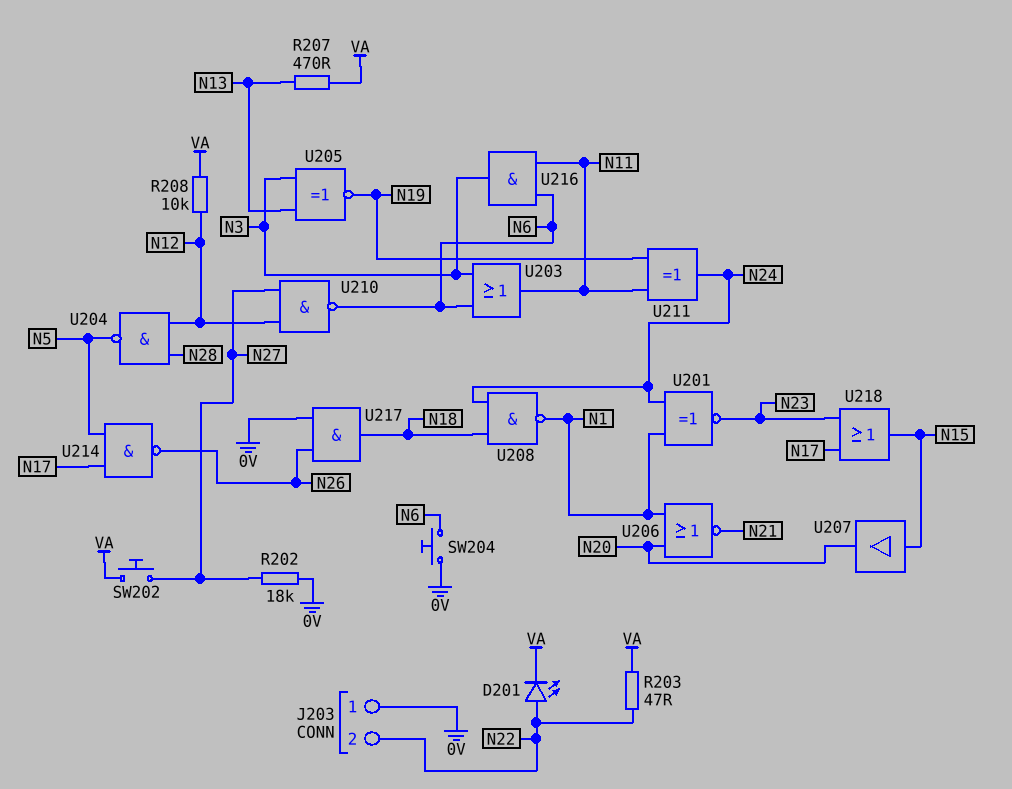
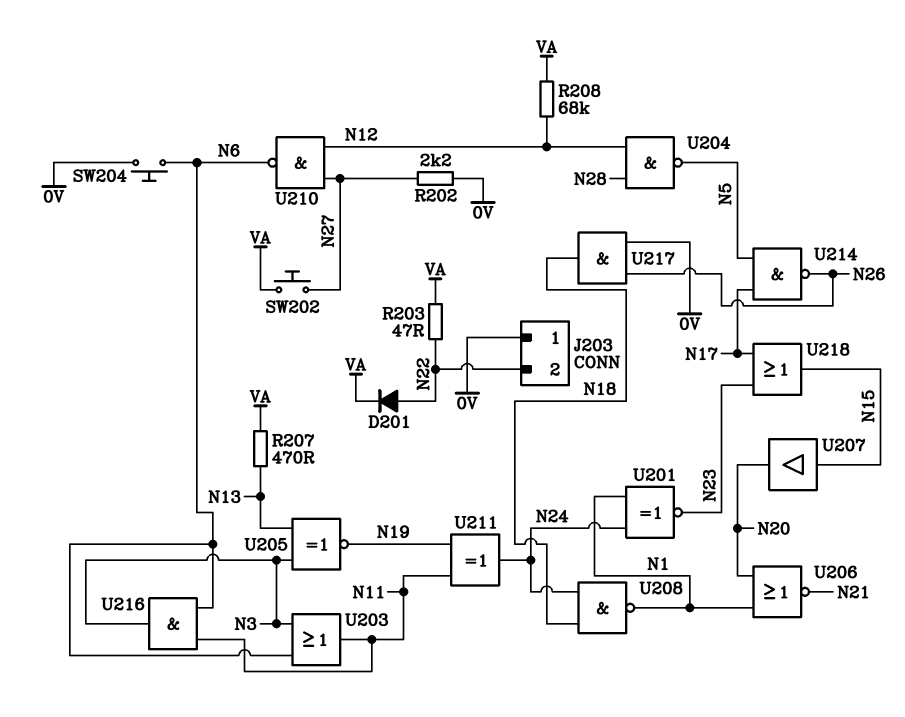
D201: LED (A N22, K VA) -> diode (A N22, K VA)
R202: 18k (0V, N27) -> 2.2k (0V, N27)
R208: 10k (N12, VA) -> 68k (N12, VA)

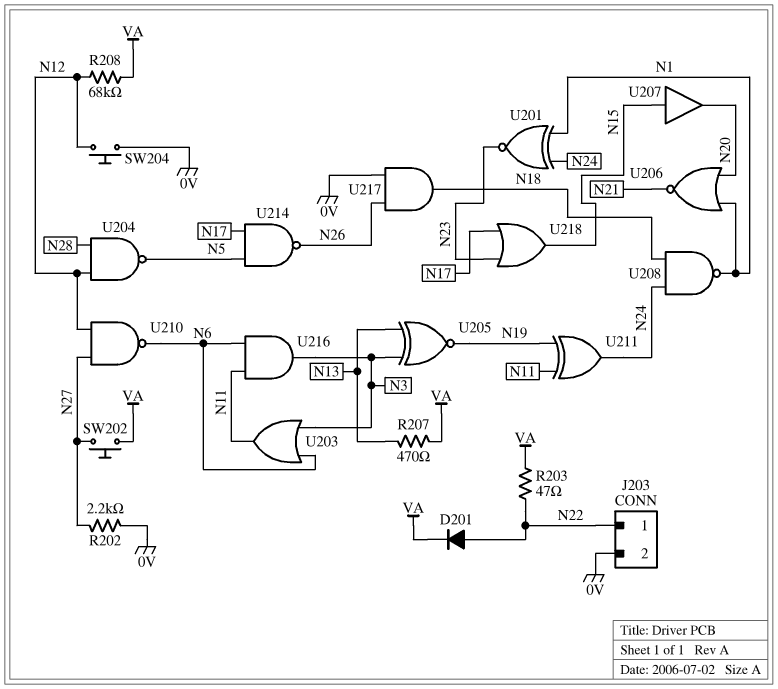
J203 pin 1: 0V -> N22
J203 pin 2: N22 -> 0V
SW204: button (0V, N6) -> button (0V, N12)

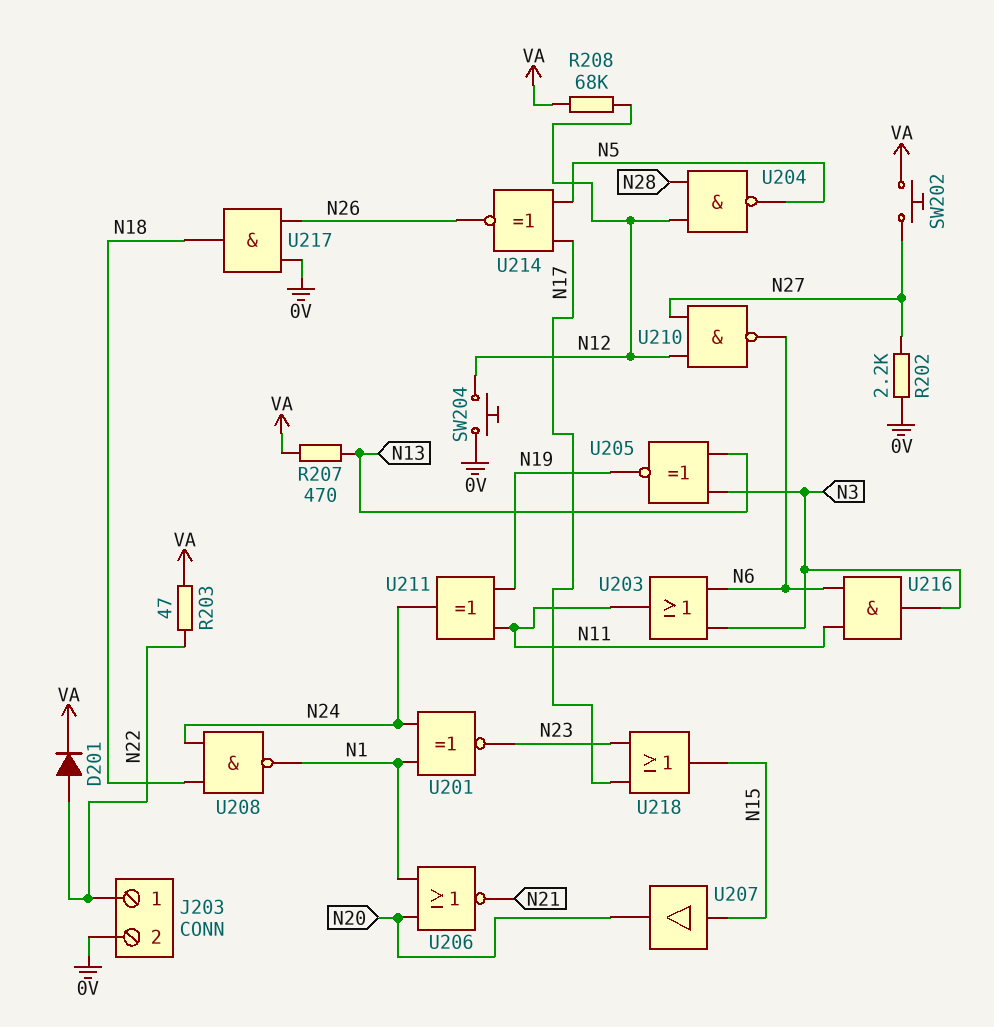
U214: NAND (in N5, in N17, out N26) -> XNOR (in N5, in N17, out N26)

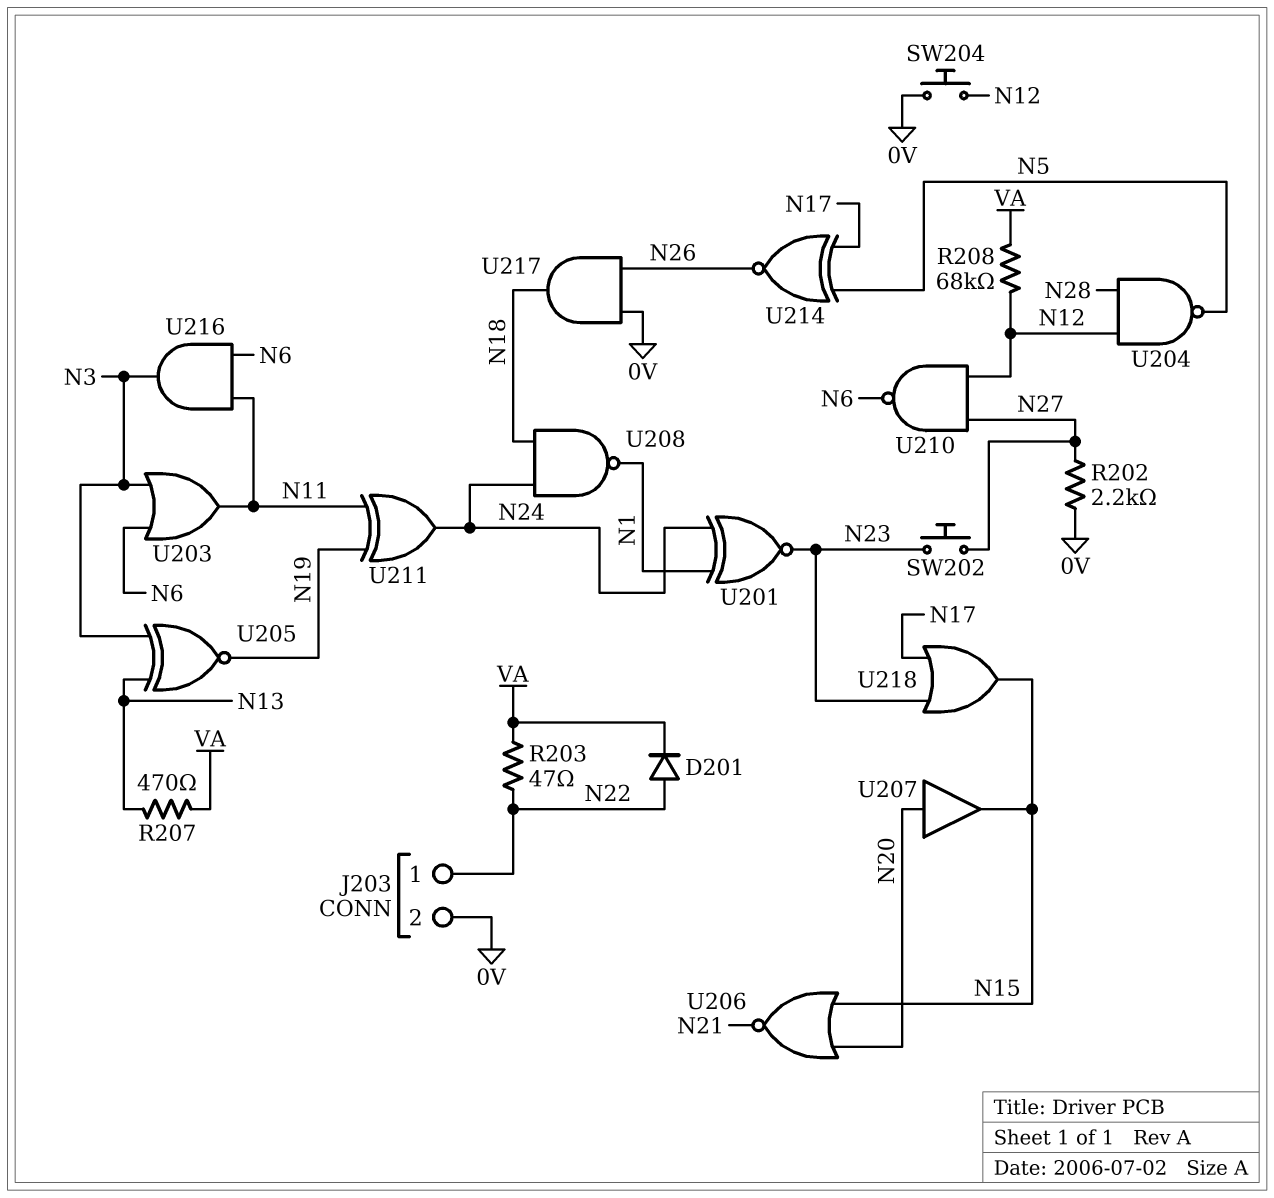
SW202: button (N27, VA) -> button (N23, N27)
U206: NOR (in N1, in N20, out N21) -> NOR (in N15, in N20, out N21)
U207: buffer (in N15, out N20) -> buffer (in N20, out N15)

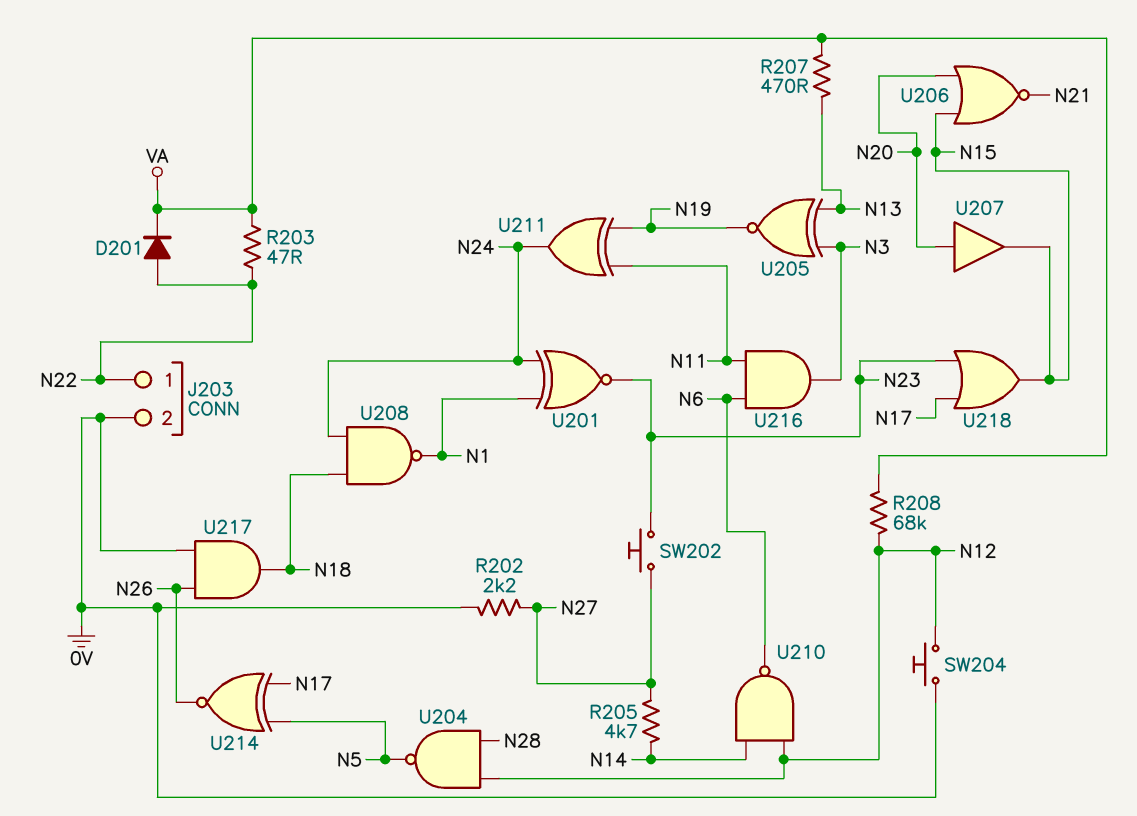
R205: none -> 4.7k (N14, N27)
U203: OR (in N3, in N6, out N11) -> none
U210: NAND (in N12, in N27, out N6) -> NAND (in N12, in N14, out N6)

